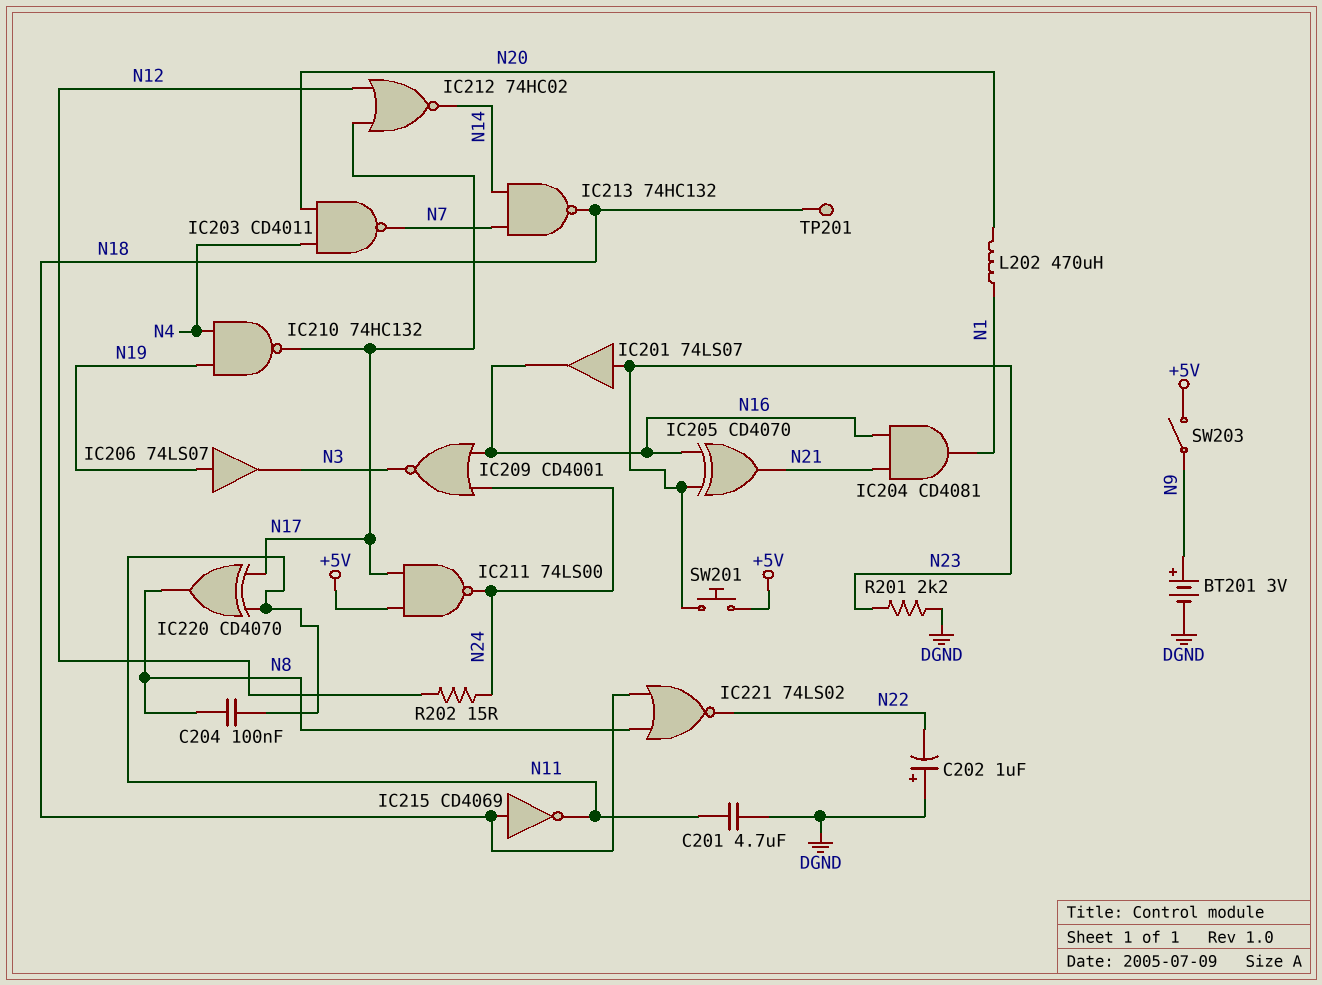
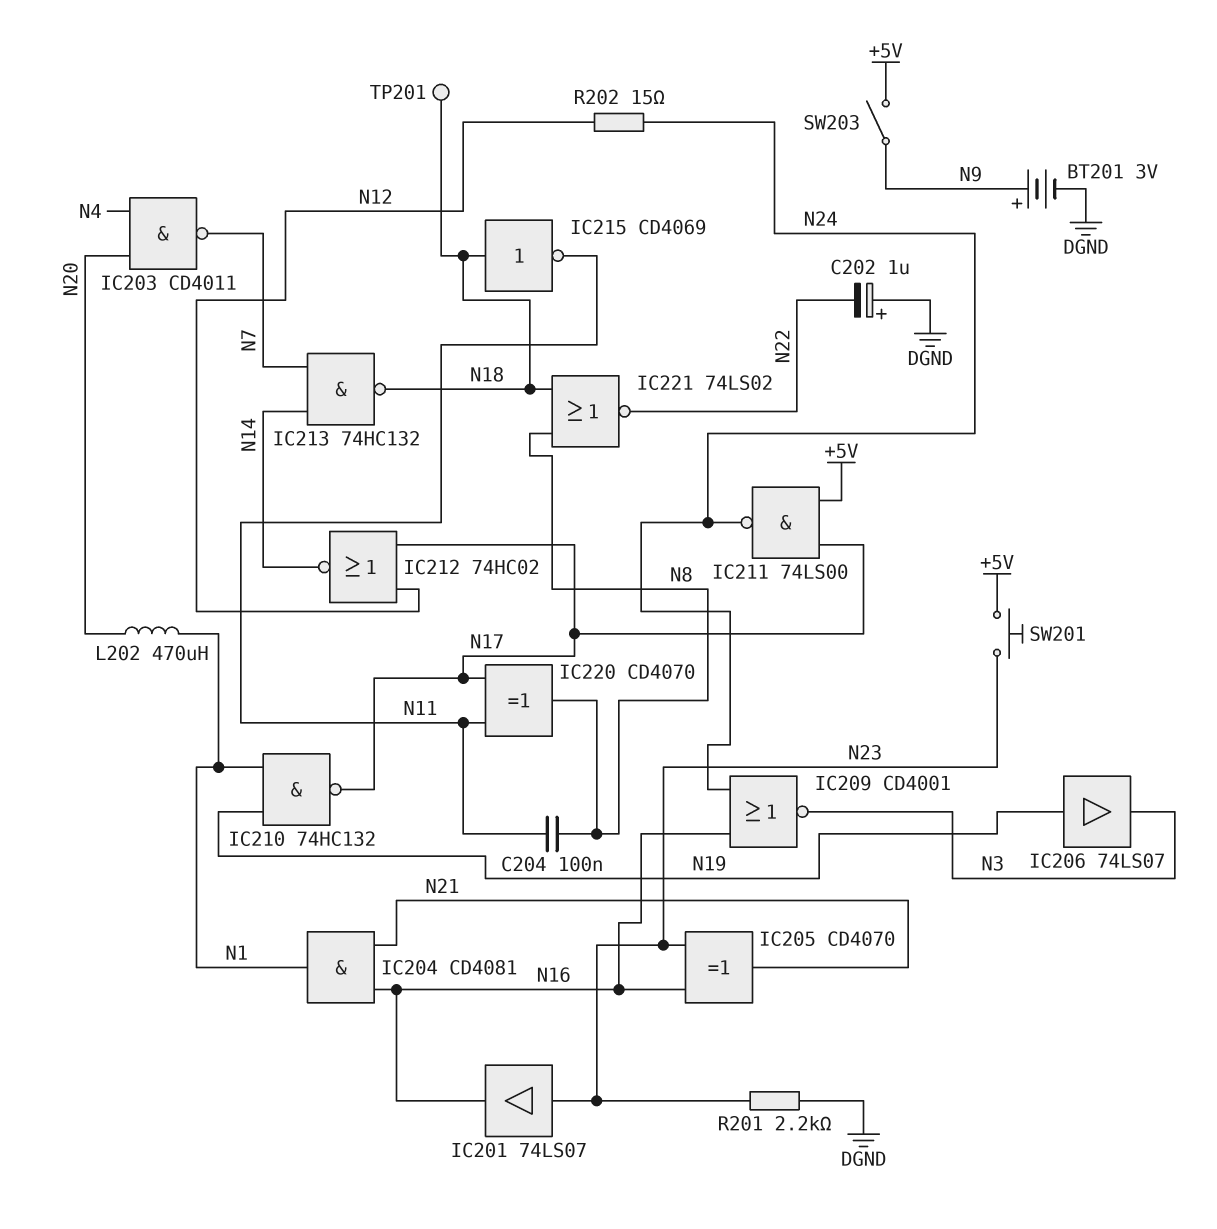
C201: 4.7uF (DGND, N11) -> none
IC210: NAND 74HC132 (in N4, in N19, out N17) -> NAND 74HC132 (in N1, in N19, out N17)

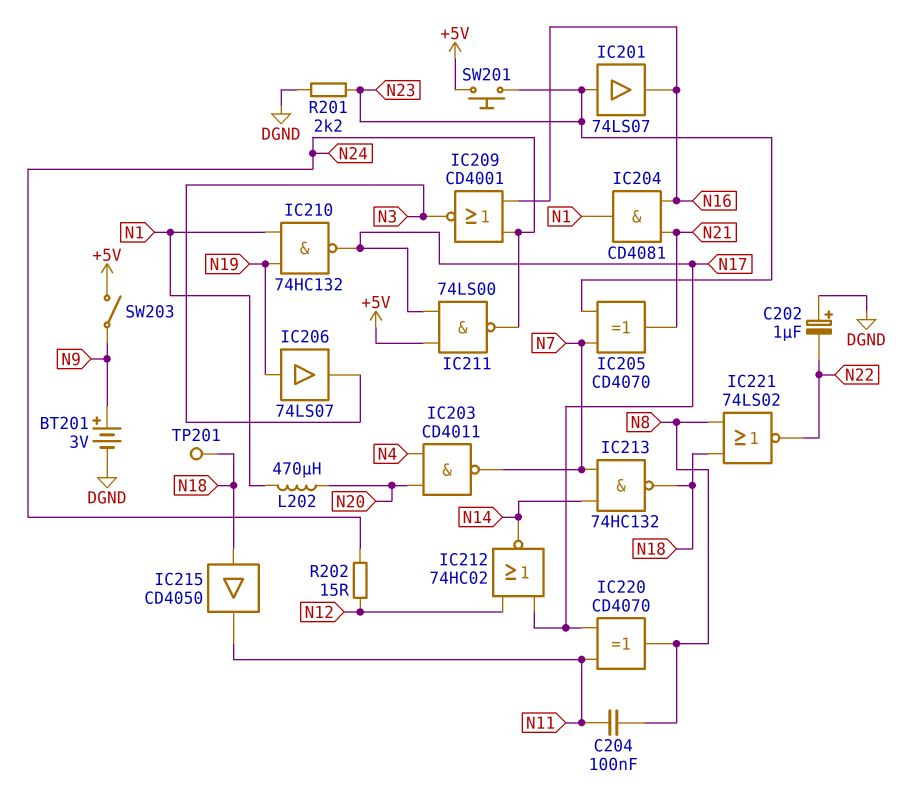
IC205: XOR CD4070 (in N16, in N23, out N21) -> XOR CD4070 (in N7, in N23, out N21)
IC215: NOT CD4069 (in N18, out N11) -> buffer CD4050 (in N18, out N11)

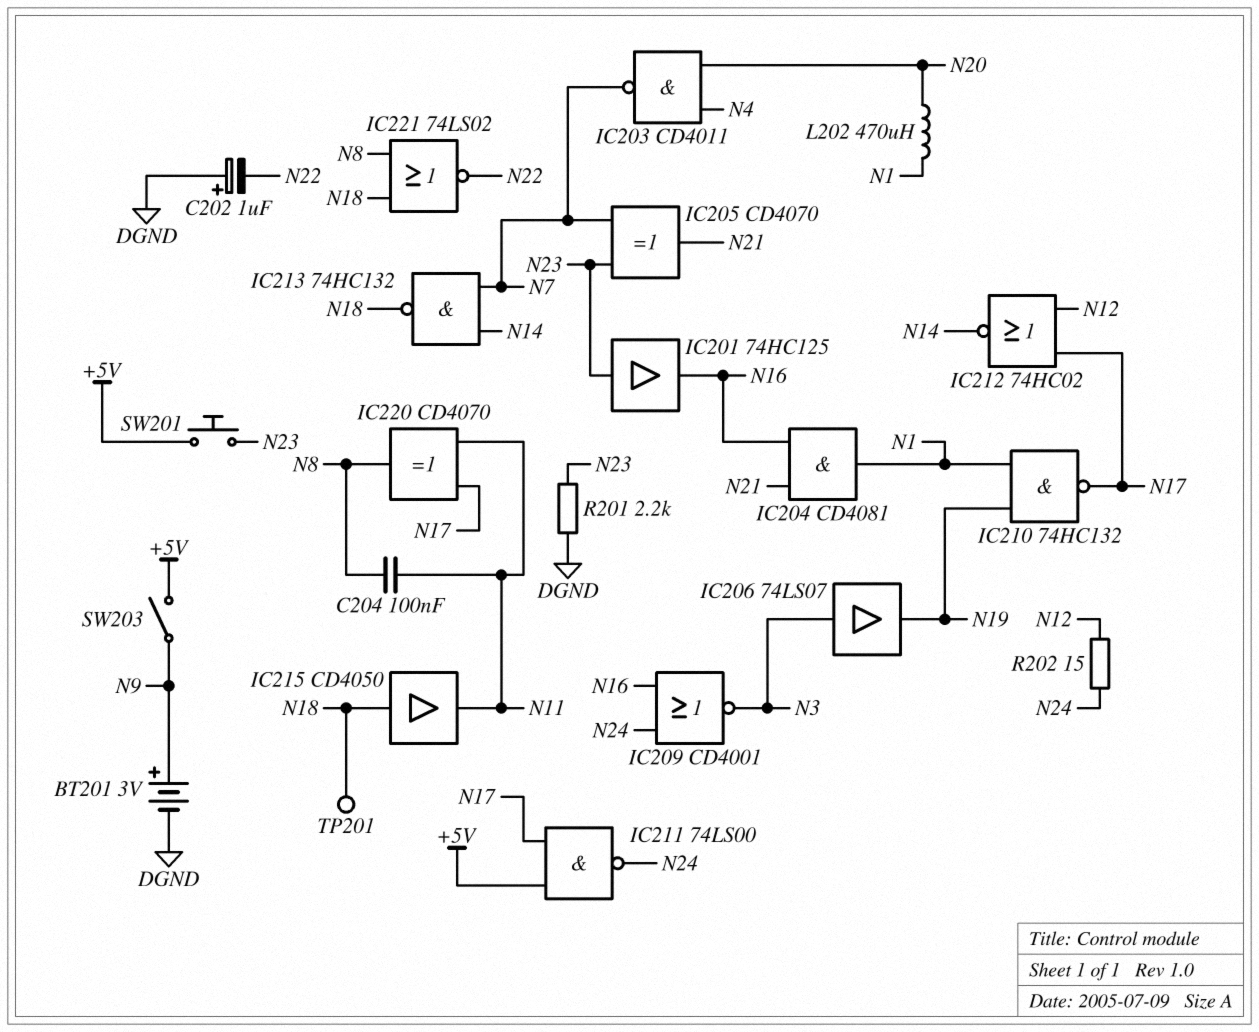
IC201: buffer 74LS07 (in N23, out N16) -> buffer 74HC125 (in N23, out N16)
IC206: buffer 74LS07 (in N19, out N3) -> buffer 74LS07 (in N3, out N19)

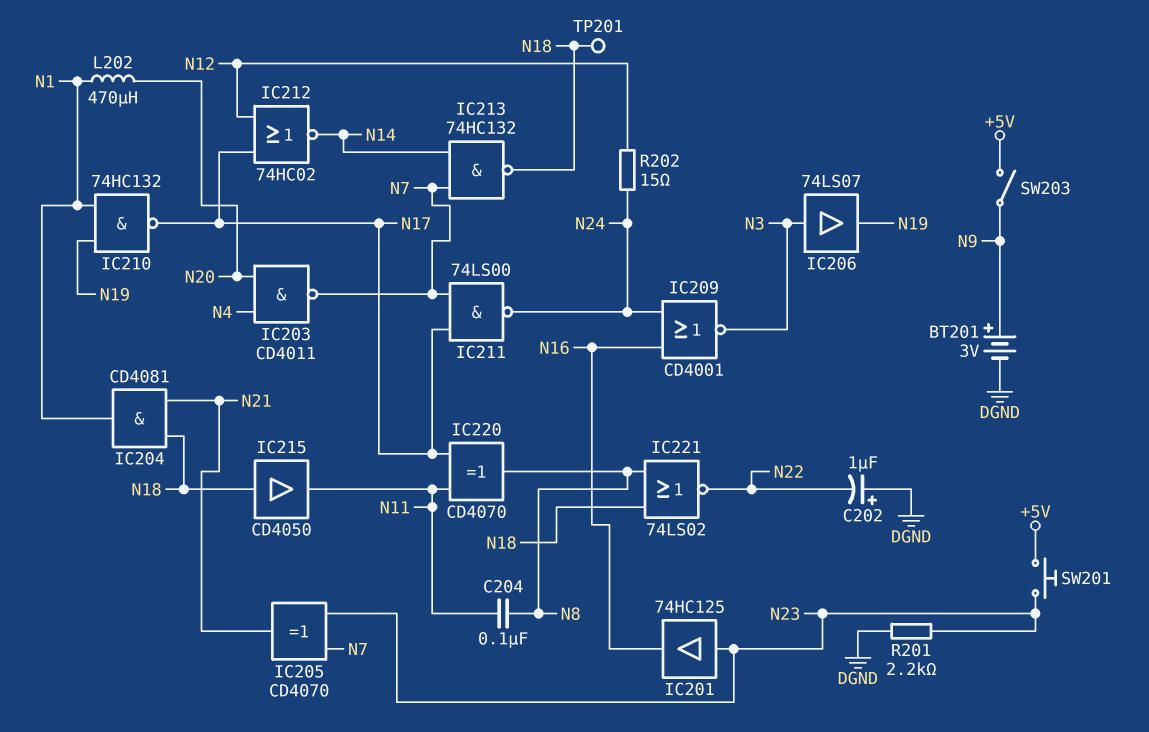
IC204: AND CD4081 (in N16, in N21, out N1) -> AND CD4081 (in N18, in N21, out N1)
IC211: NAND 74LS00 (in +5V, in N17, out N24) -> NAND 74LS00 (in N7, in N17, out N24)

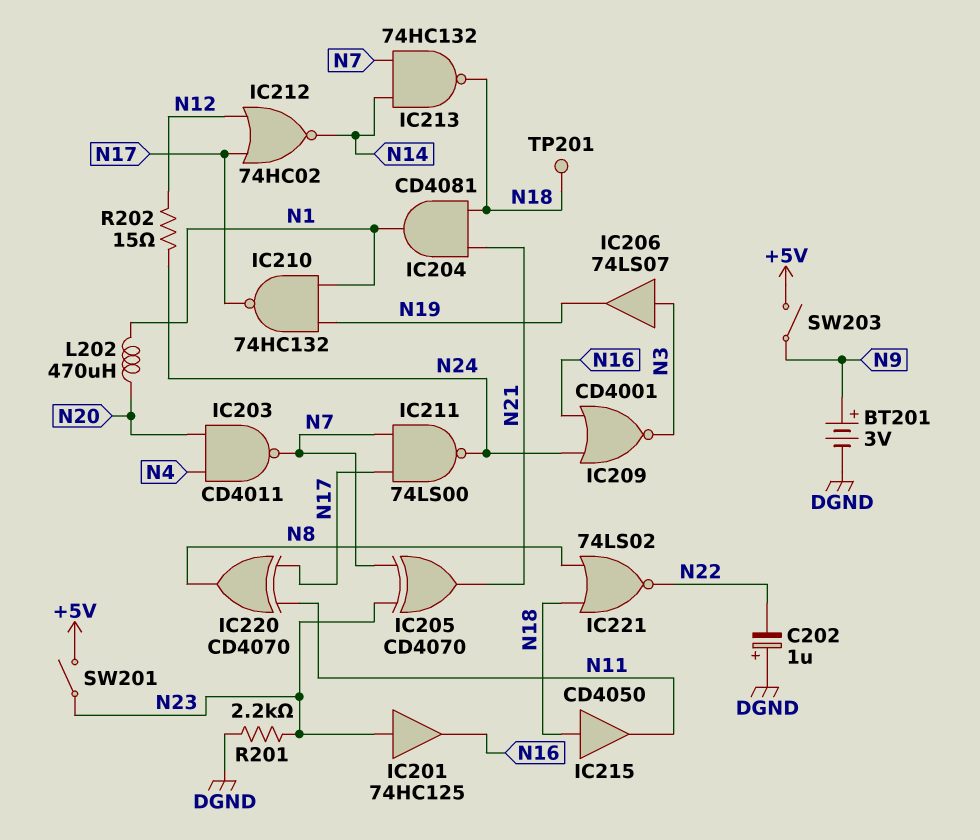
C204: 100nF (N8, N11) -> none
SW201: button (+5V, N23) -> switch (+5V, N23)

